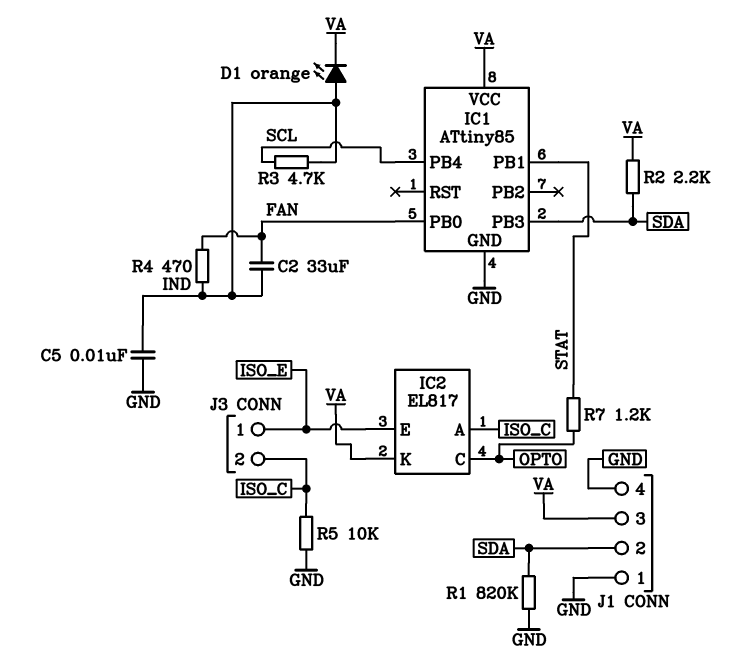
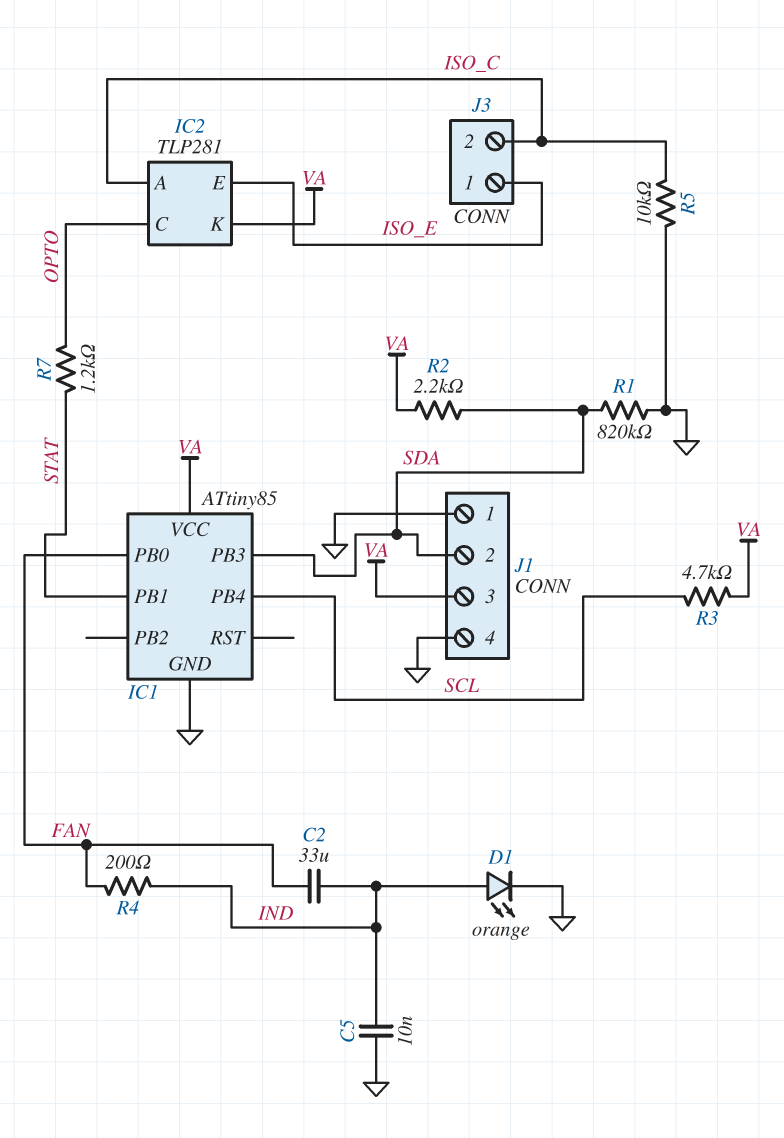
D1: LED orange (A IND, K VA) -> LED orange (A IND, K GND)
IC2: EL817 -> TLP281
R3: 4.7k (IND, SCL) -> 4.7k (SCL, VA)
R4: 470 (FAN, IND) -> 200 (FAN, IND)

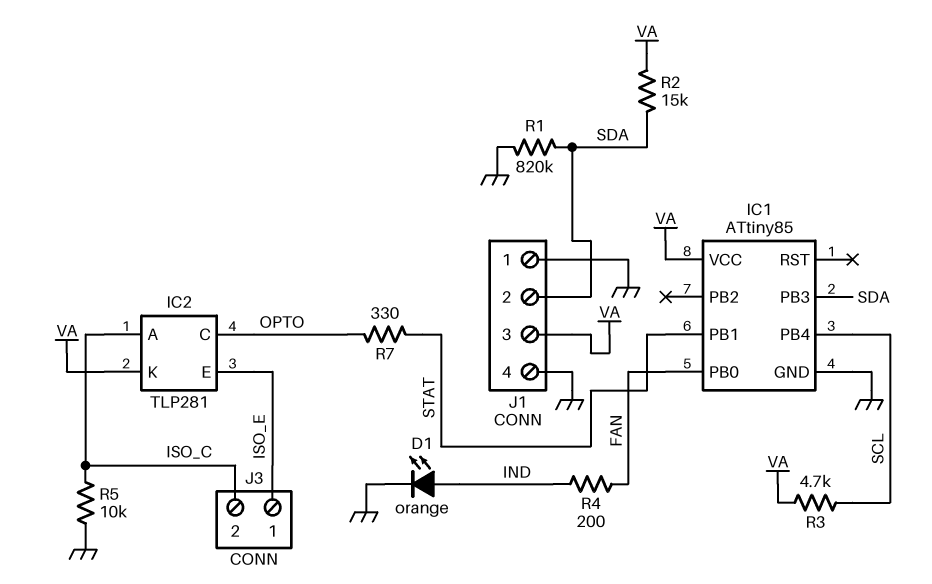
C2: 33uF (FAN, IND) -> none
C5: 10nF (GND, IND) -> none
R2: 2.2k (SDA, VA) -> 15k (SDA, VA)
R7: 1.2k (OPTO, STAT) -> 330 (OPTO, STAT)

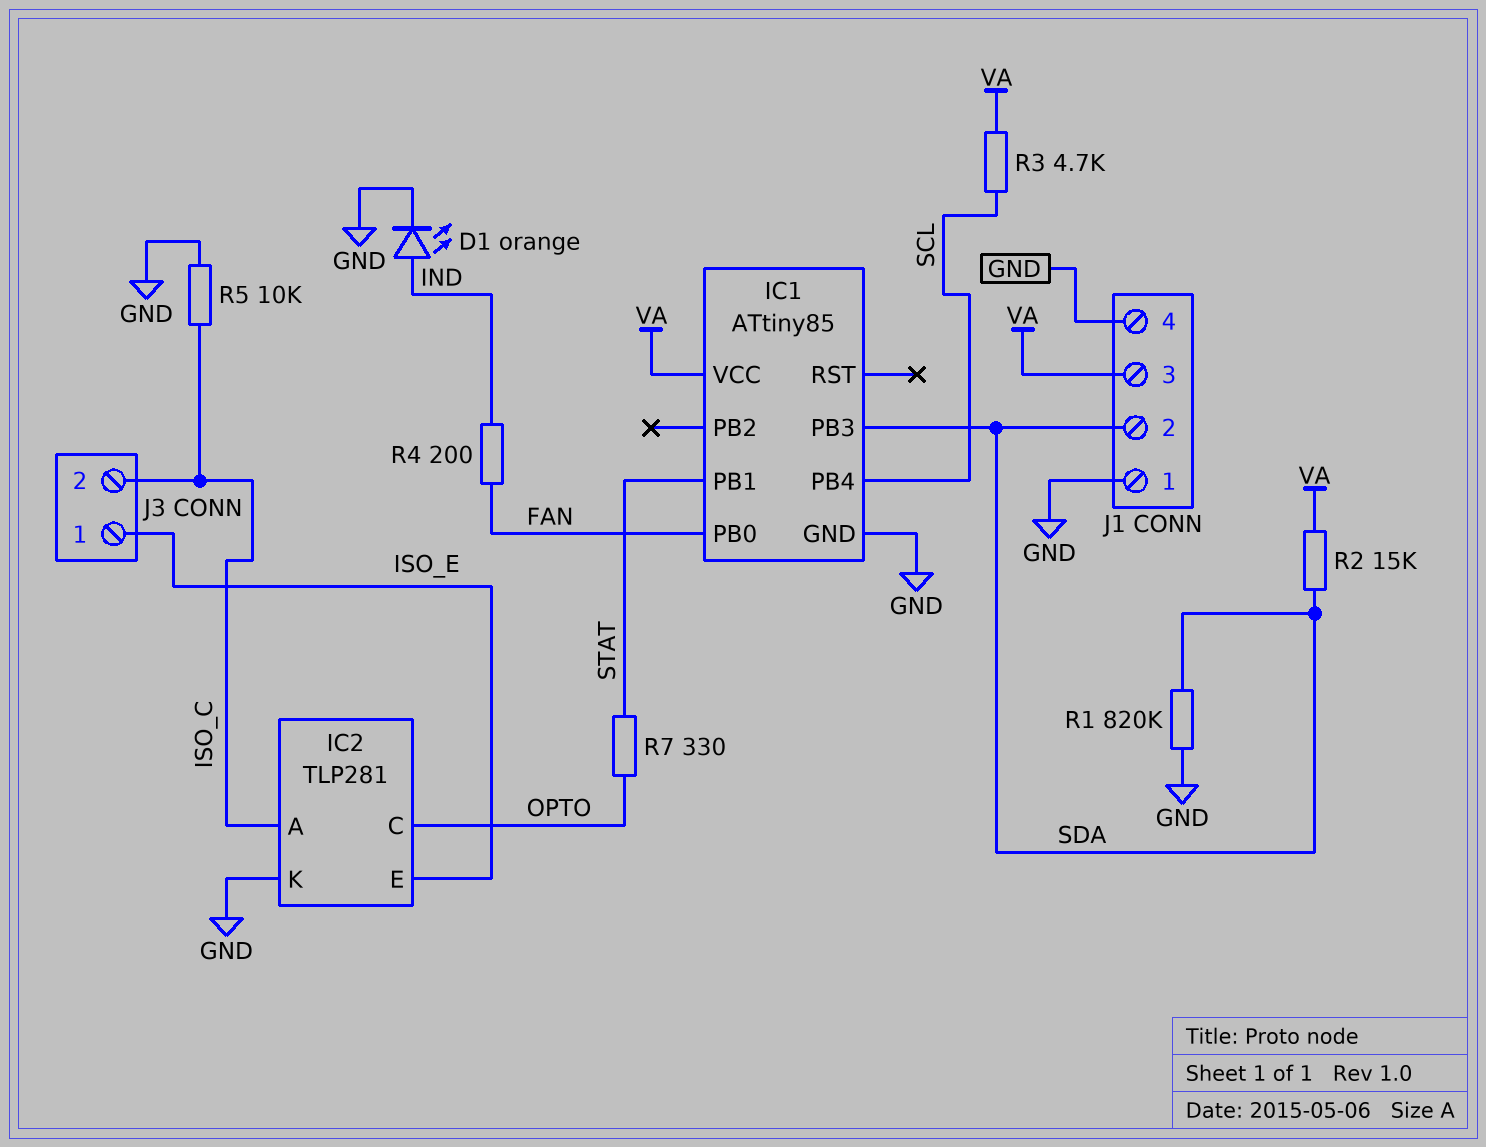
IC2 pin K: VA -> GND

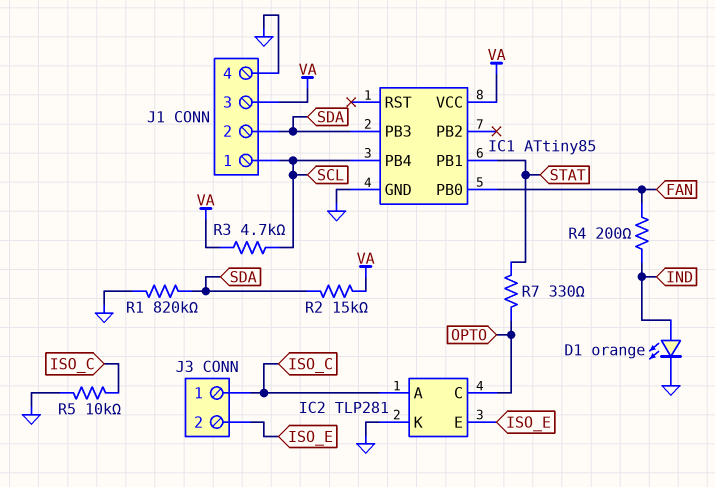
J1 pin 1: GND -> SCL
J3 pin 1: ISO_E -> ISO_C
J3 pin 2: ISO_C -> ISO_E

